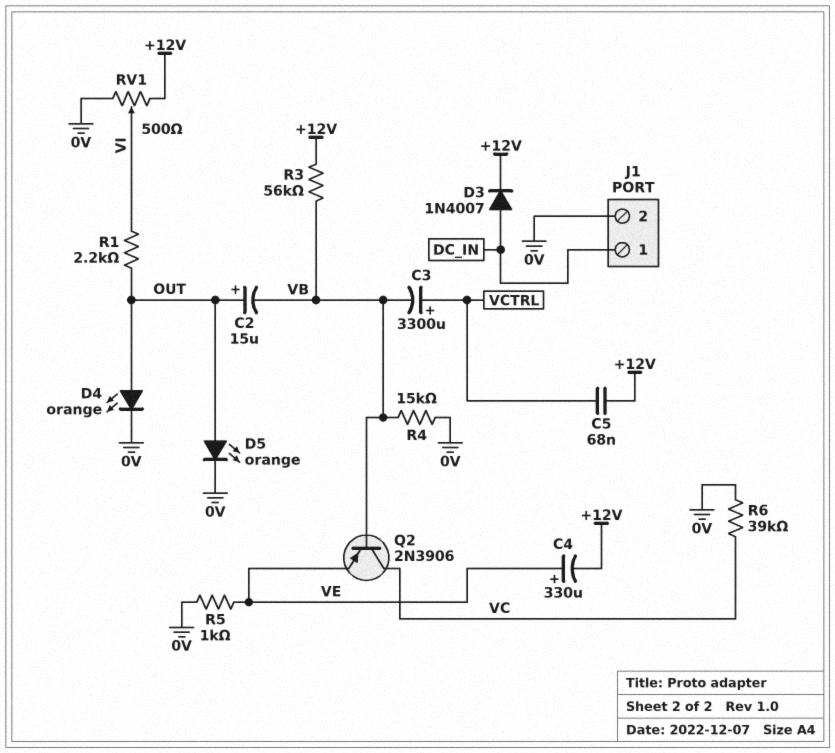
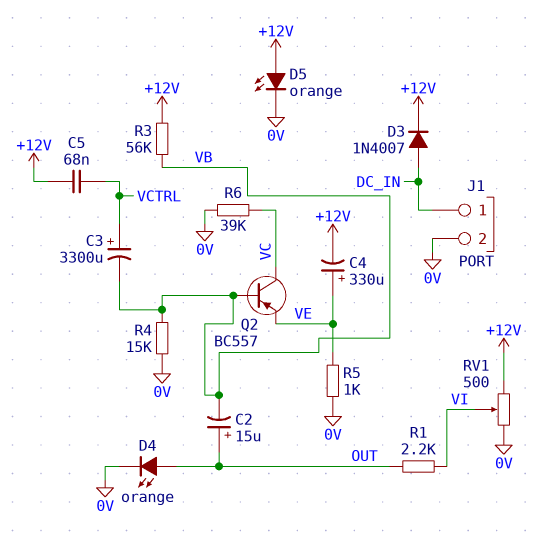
D5: LED orange (A OUT, K 0V) -> LED orange (A +12V, K 0V)
Q2: PNP 2N3906 (B VB, C VC, E VE) -> PNP BC557 (B VB, C VC, E VE)

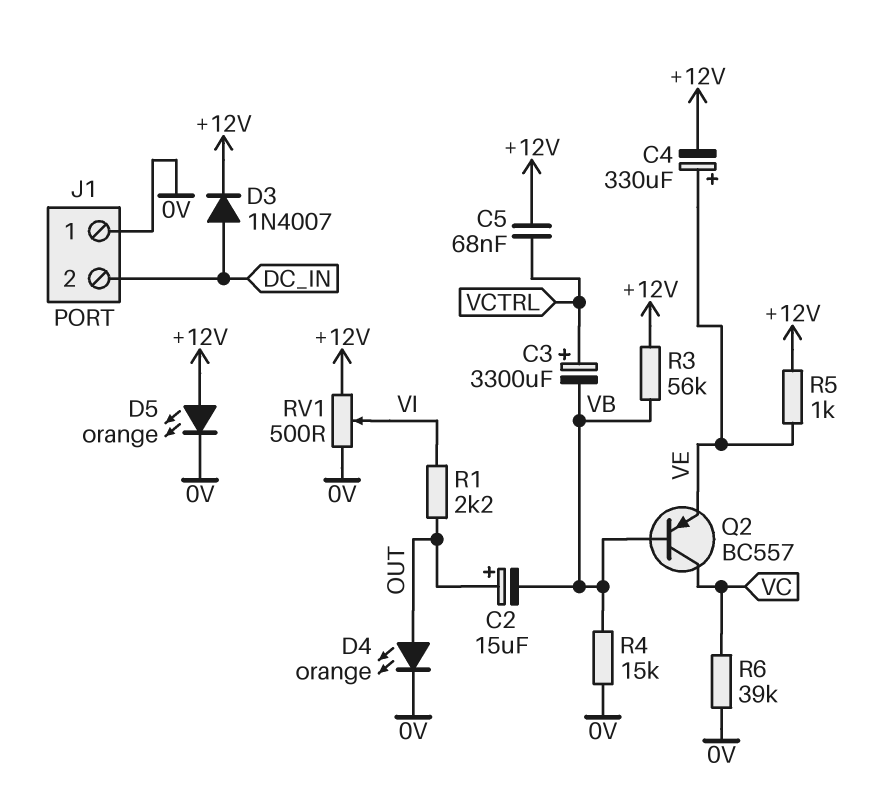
J1 pin 1: DC_IN -> 0V
J1 pin 2: 0V -> DC_IN
R5: 1k (0V, VE) -> 1k (+12V, VE)

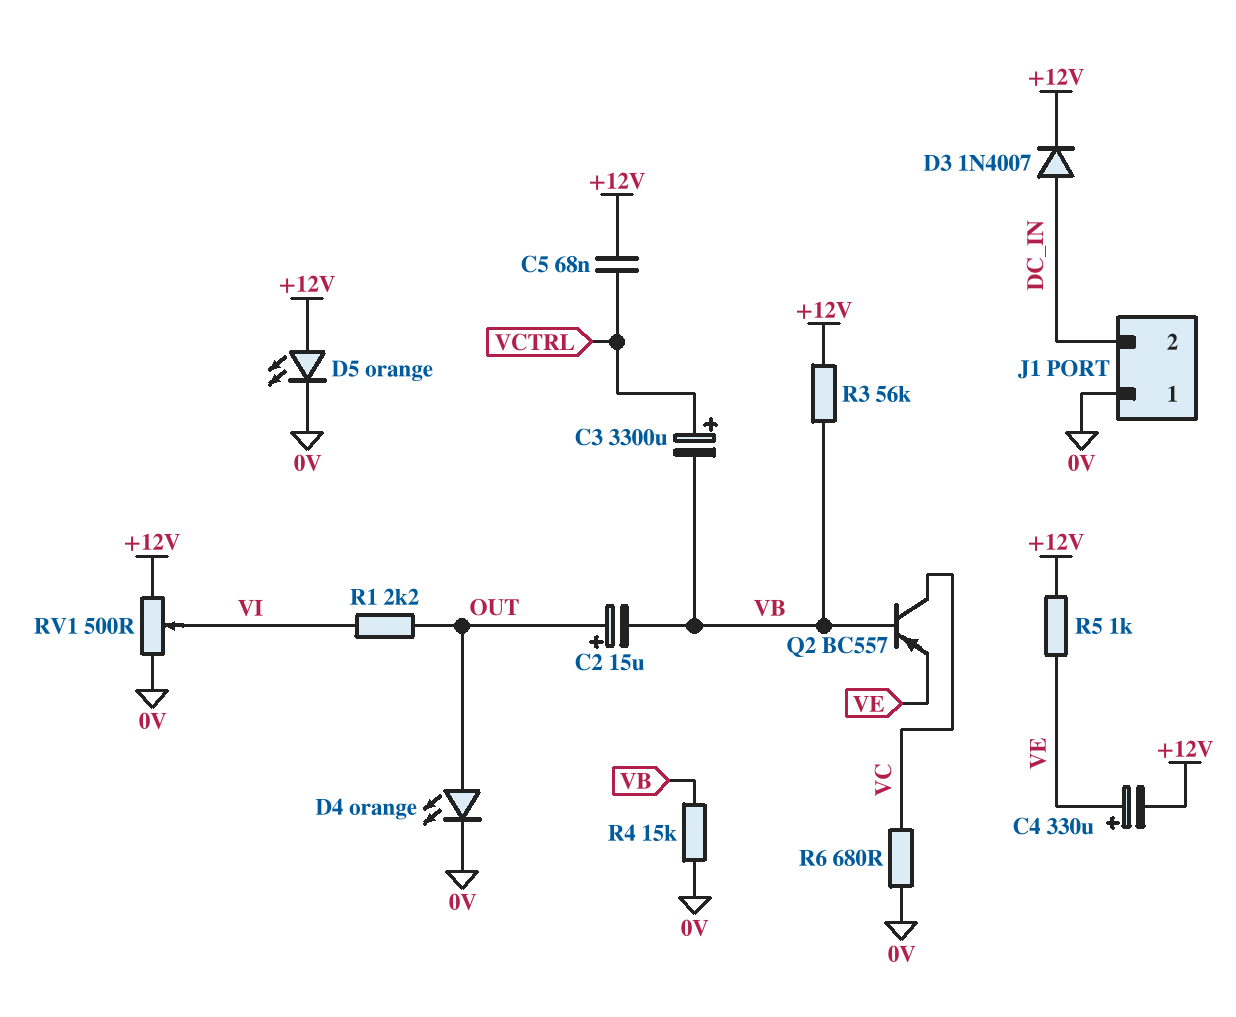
R6: 39k (0V, VC) -> 680 (0V, VC)

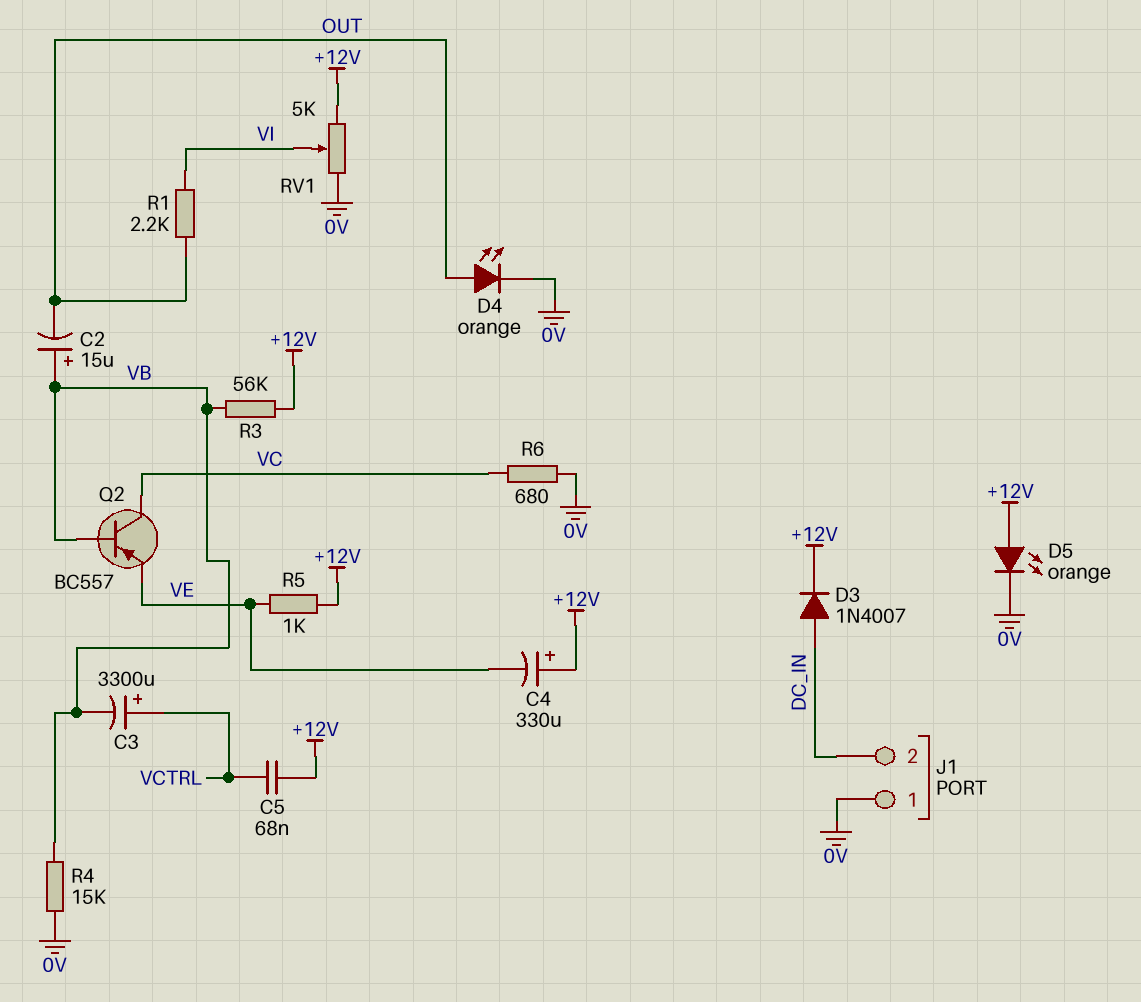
C2: 15uF (plus OUT, minus VB) -> 15uF (plus VB, minus OUT)
C4: 330uF (plus VE, minus +12V) -> 330uF (plus +12V, minus VE)
RV1: 500 (+12V, 0V, wiper VI) -> 5k (+12V, 0V, wiper VI)

